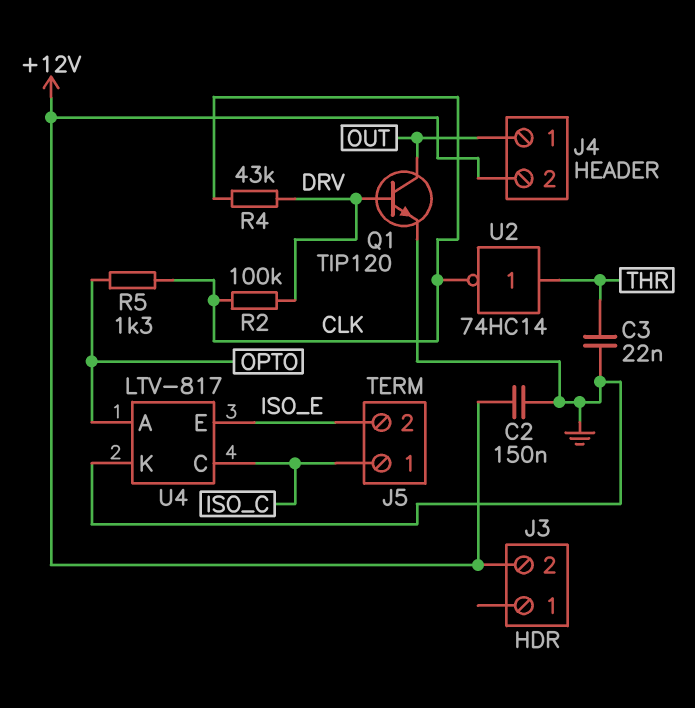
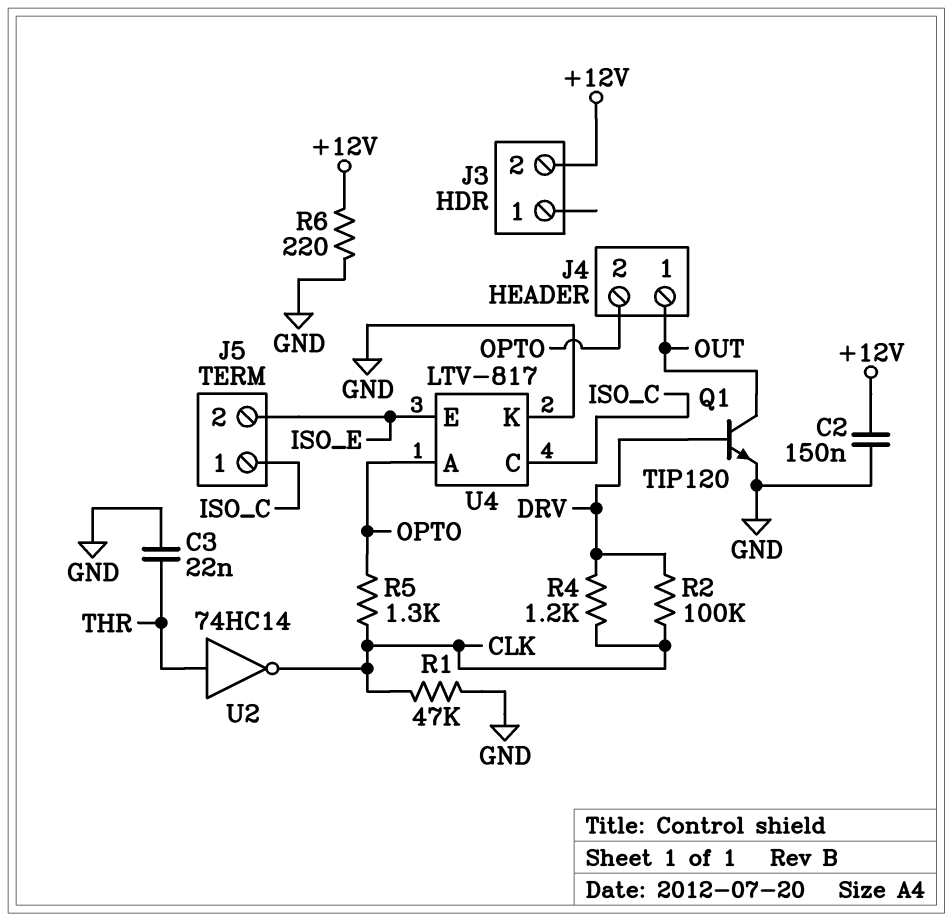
J4 pin 2: +12V -> OPTO
R1: none -> 47k (CLK, GND)
R4: 43k (CLK, DRV) -> 1.2k (CLK, DRV)
R6: none -> 220 (+12V, GND)

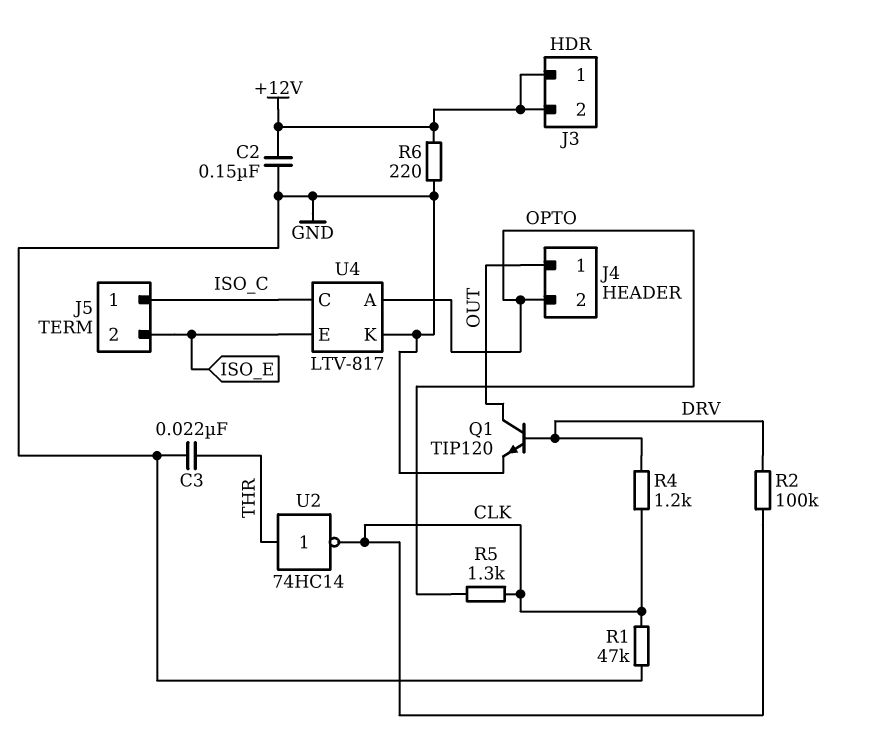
J3 pin 1: none -> +12V

